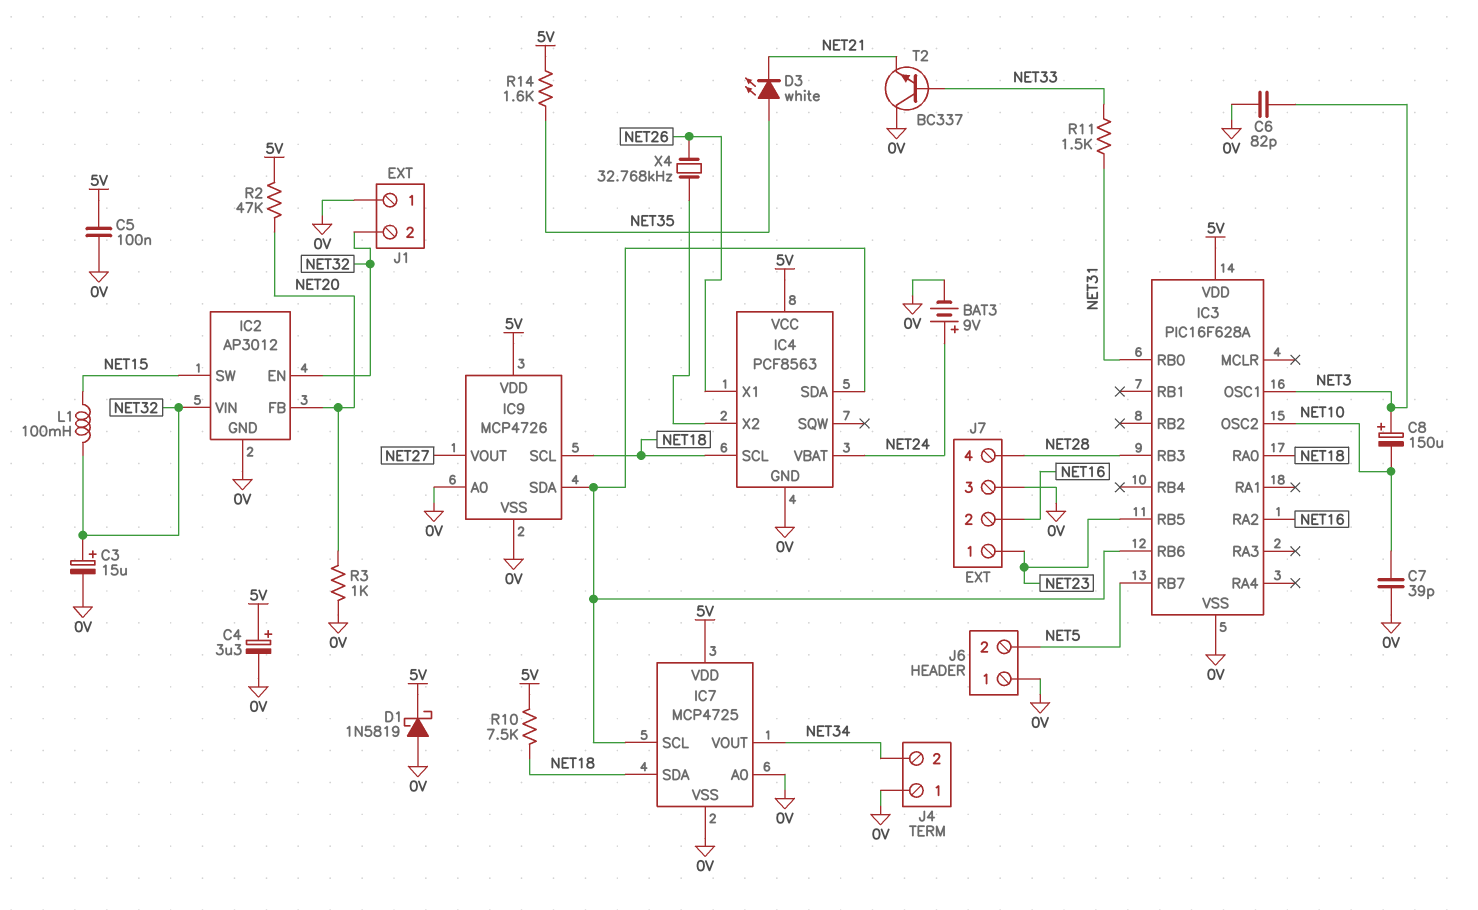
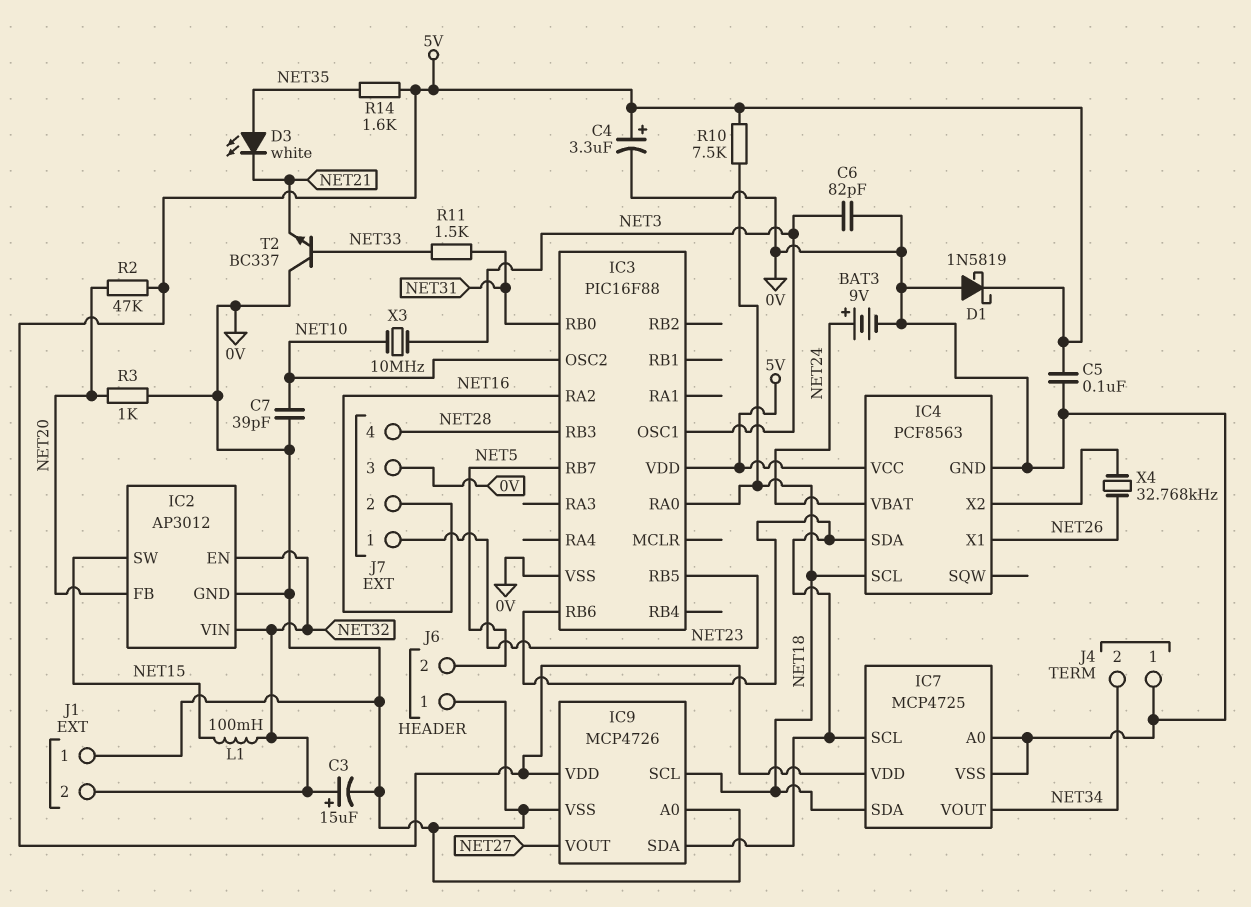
C8: 150uF (plus NET3, minus NET10) -> none
IC3: PIC16F628A -> PIC16F88
X3: none -> 10MHz (NET3, NET10)

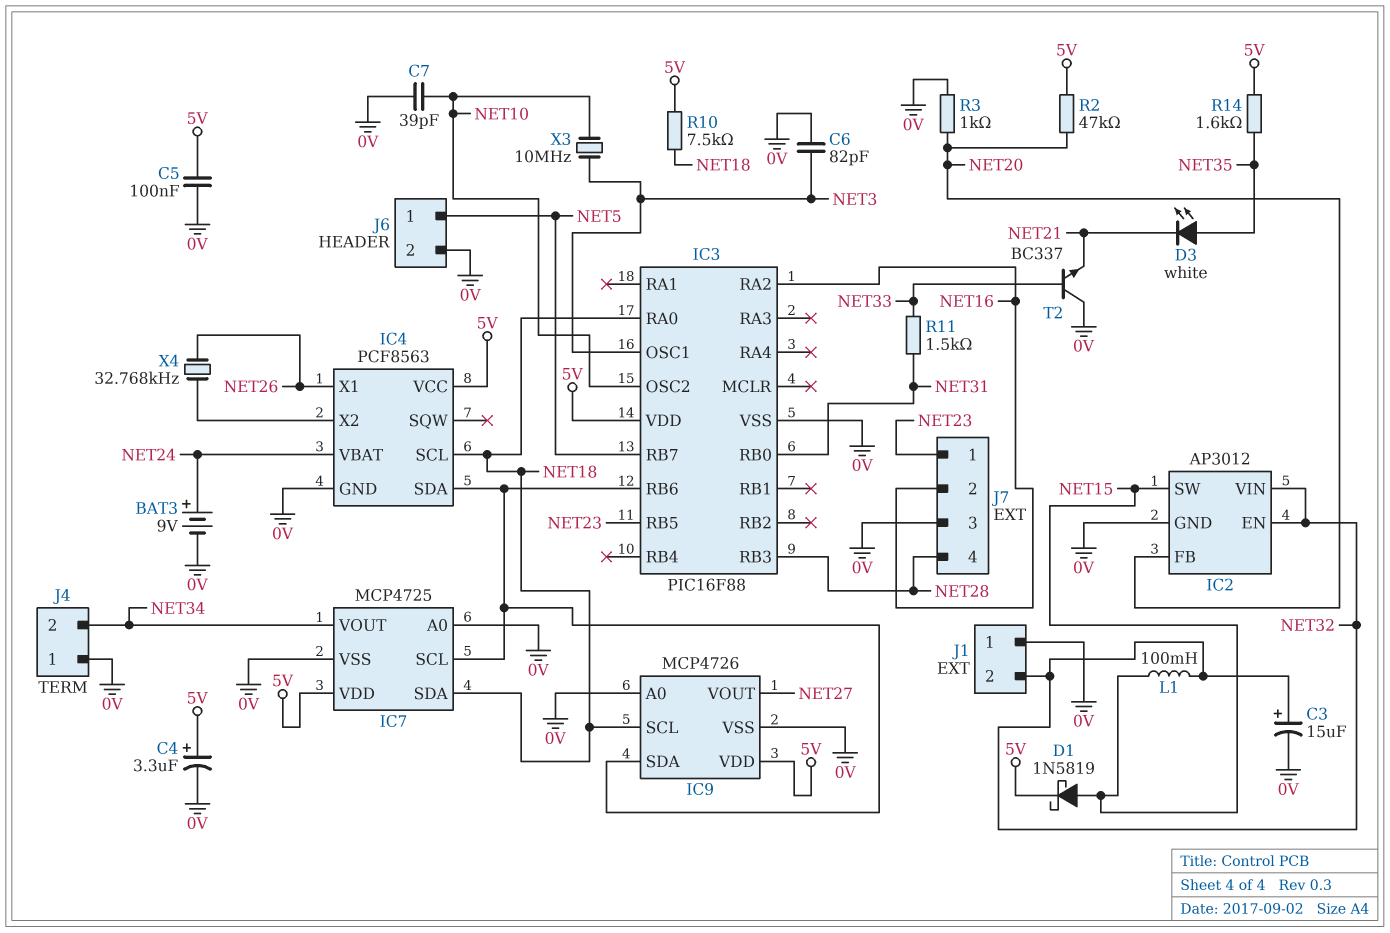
D1: schottky 1N5819 (A 0V, K 5V) -> schottky 1N5819 (A NET15, K 5V)
J6 pin 1: 0V -> NET5
J6 pin 2: NET5 -> 0V

